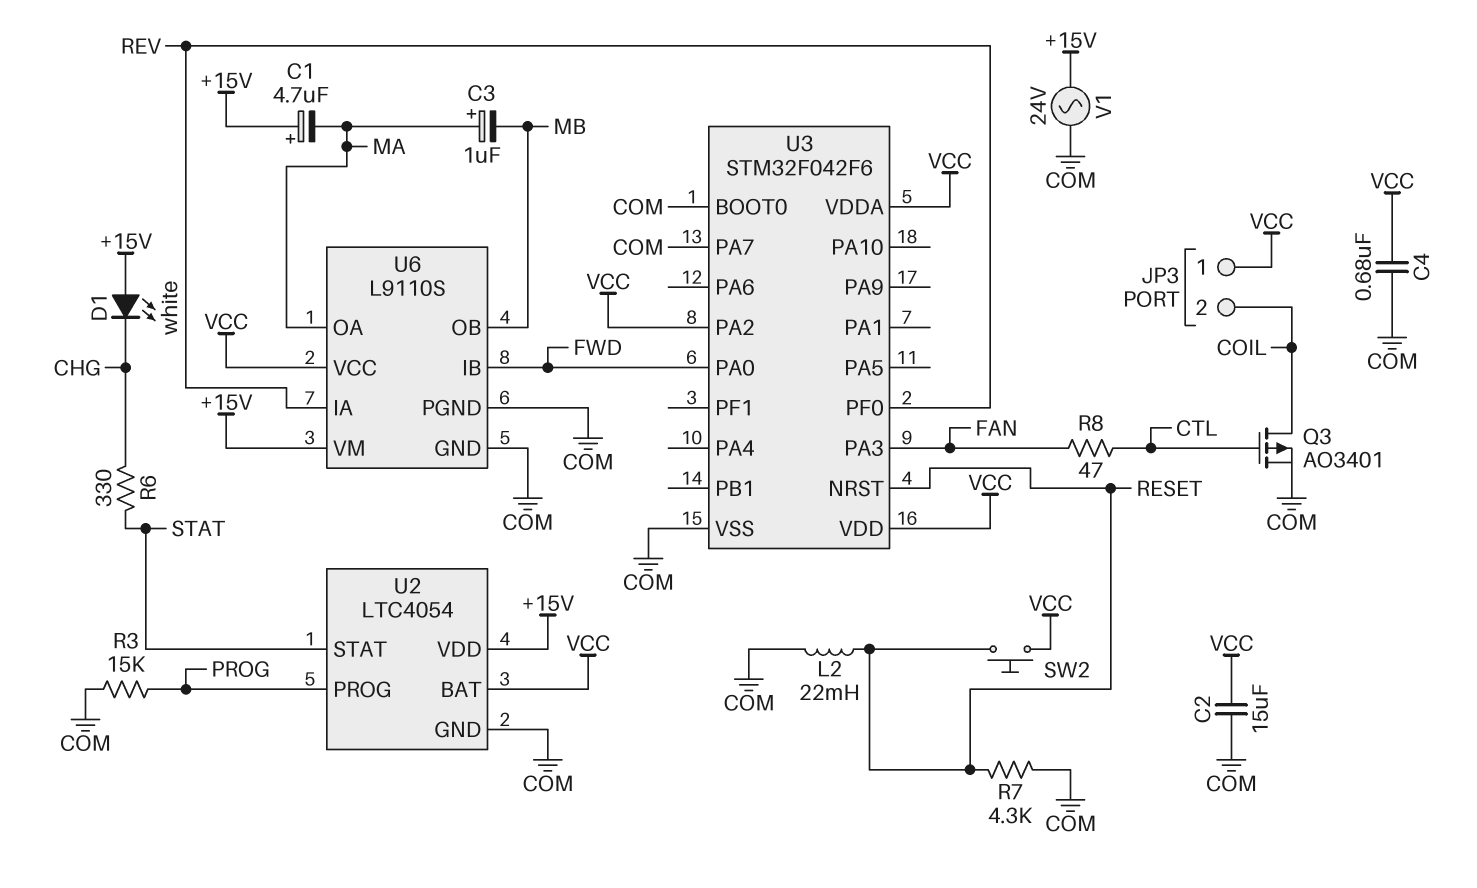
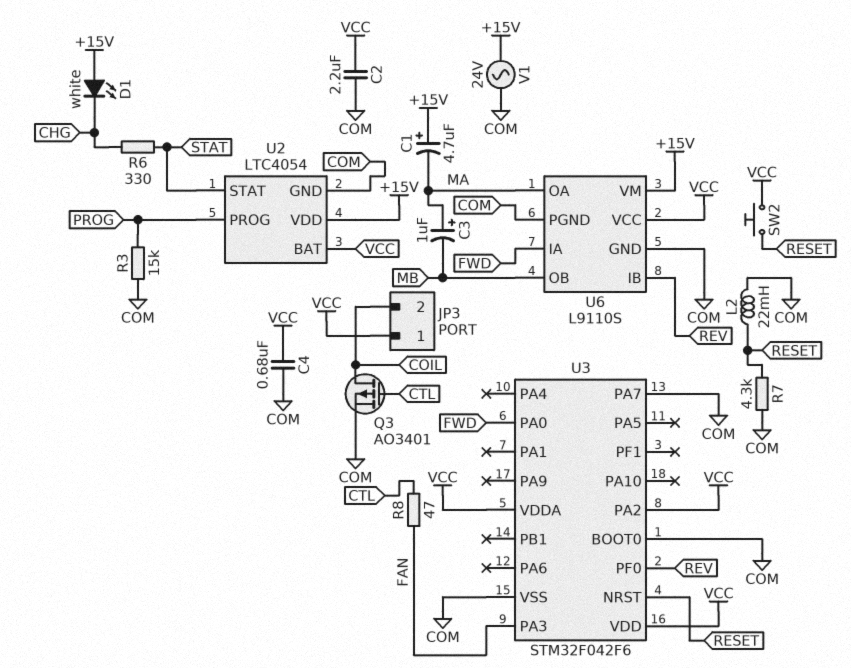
C2: 15uF (COM, VCC) -> 2.2uF (COM, VCC)
U6 pin IA: REV -> FWD
U6 pin IB: FWD -> REV

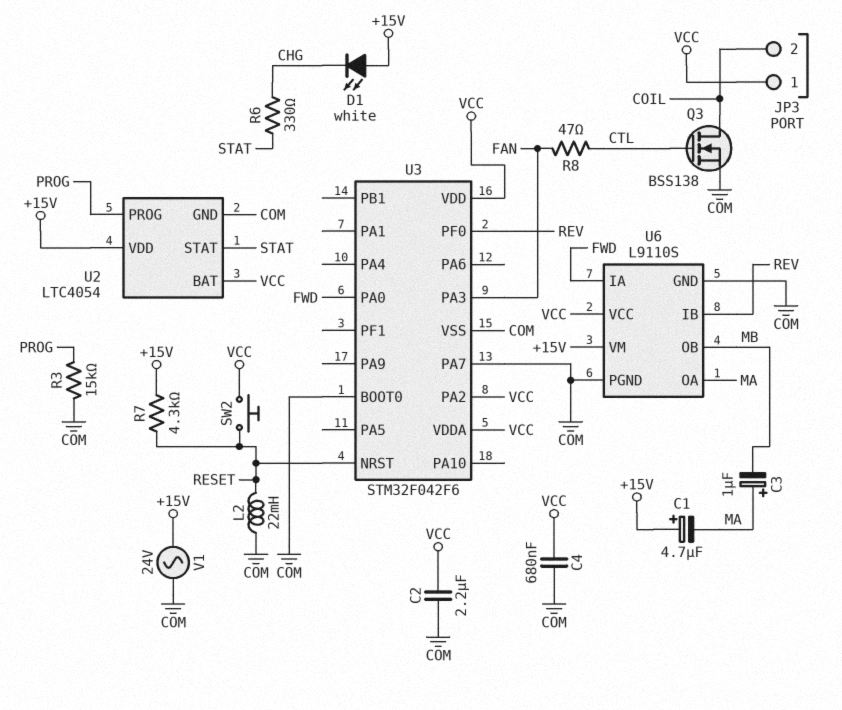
Q3: PMOS AO3401 (G CTL, D COIL, S COM) -> NMOS BSS138 (G CTL, D COIL, S COM)
R7: 4.3k (COM, RESET) -> 4.3k (+15V, RESET)

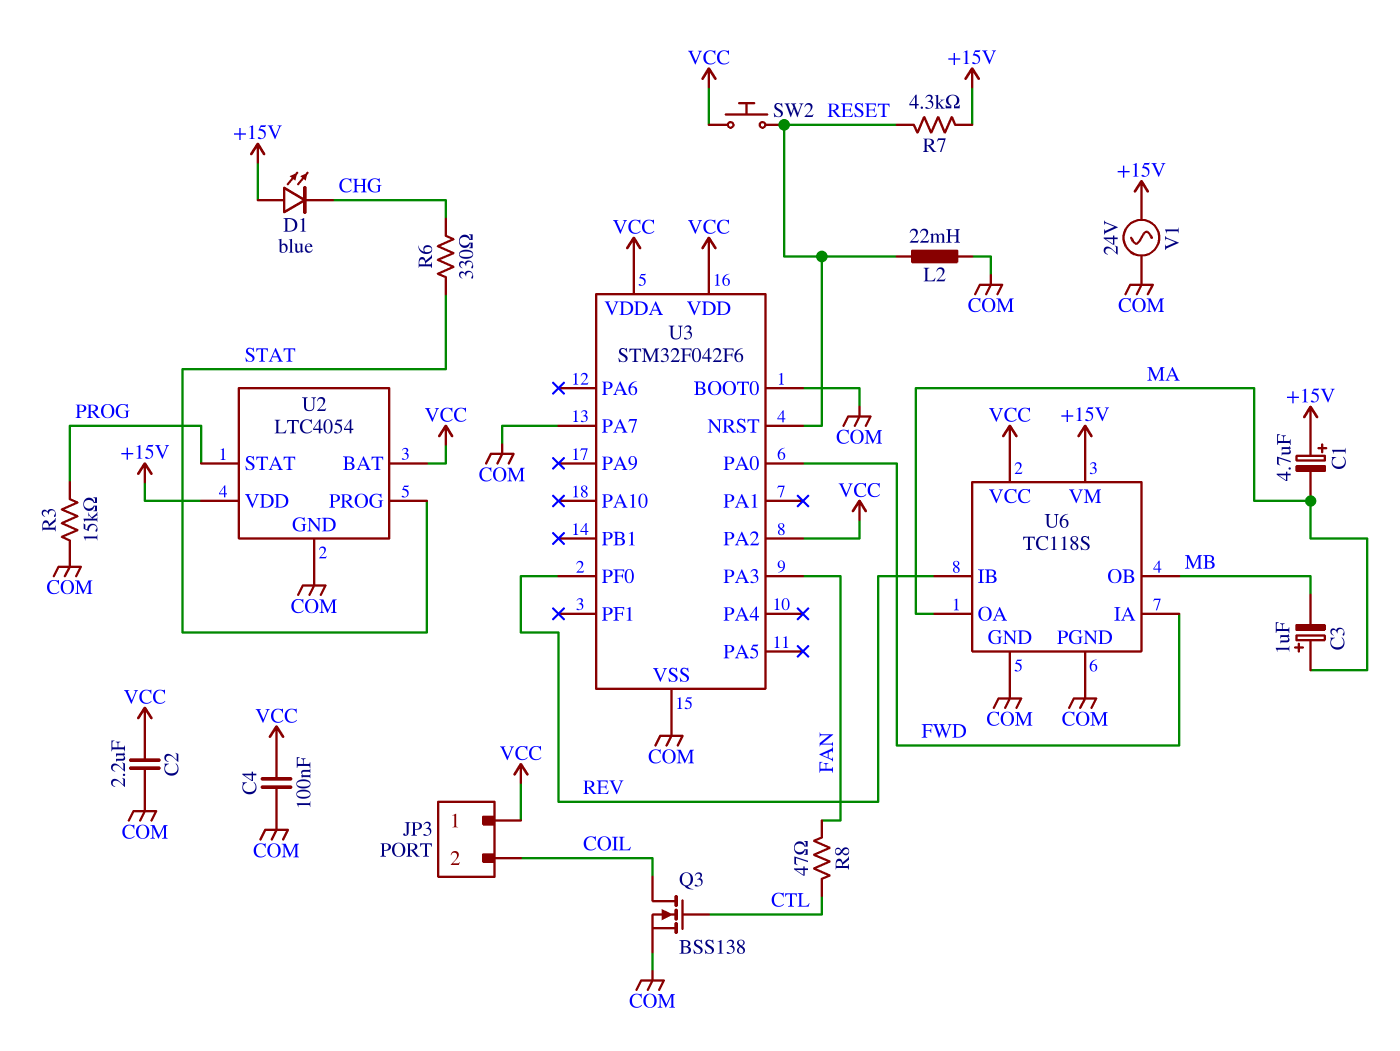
C4: 680nF (COM, VCC) -> 100nF (COM, VCC)
D1: LED white (A +15V, K CHG) -> LED blue (A +15V, K CHG)
U2 pin PROG: PROG -> STAT
U2 pin STAT: STAT -> PROG
U6: L9110S -> TC118S

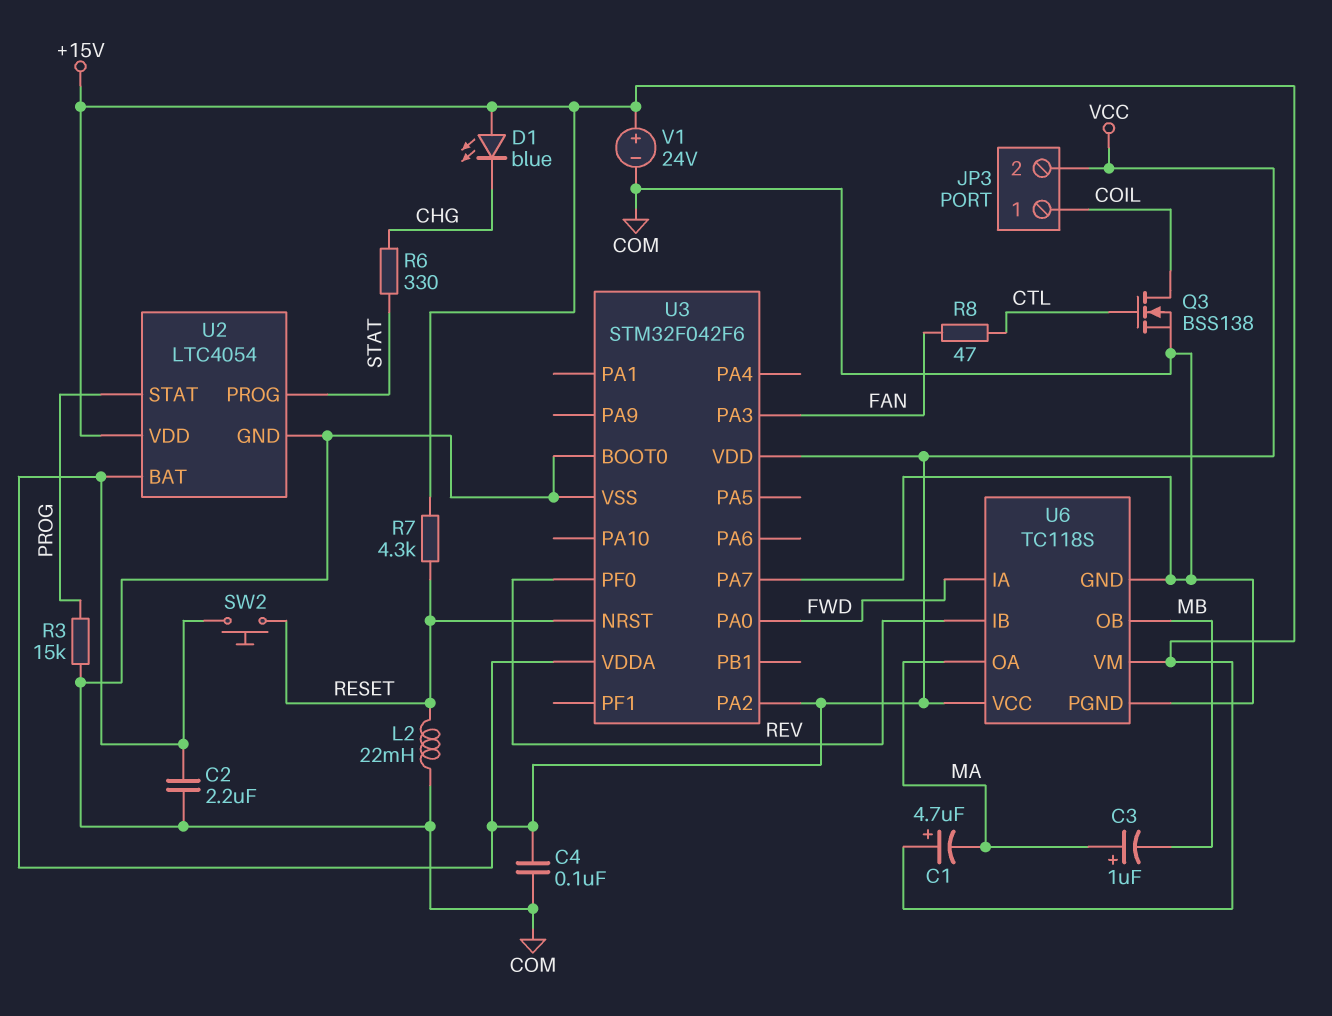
JP3 pin 1: VCC -> COIL
JP3 pin 2: COIL -> VCC
V1: AC 24V (+15V, COM) -> 24V (plus +15V, minus COM)

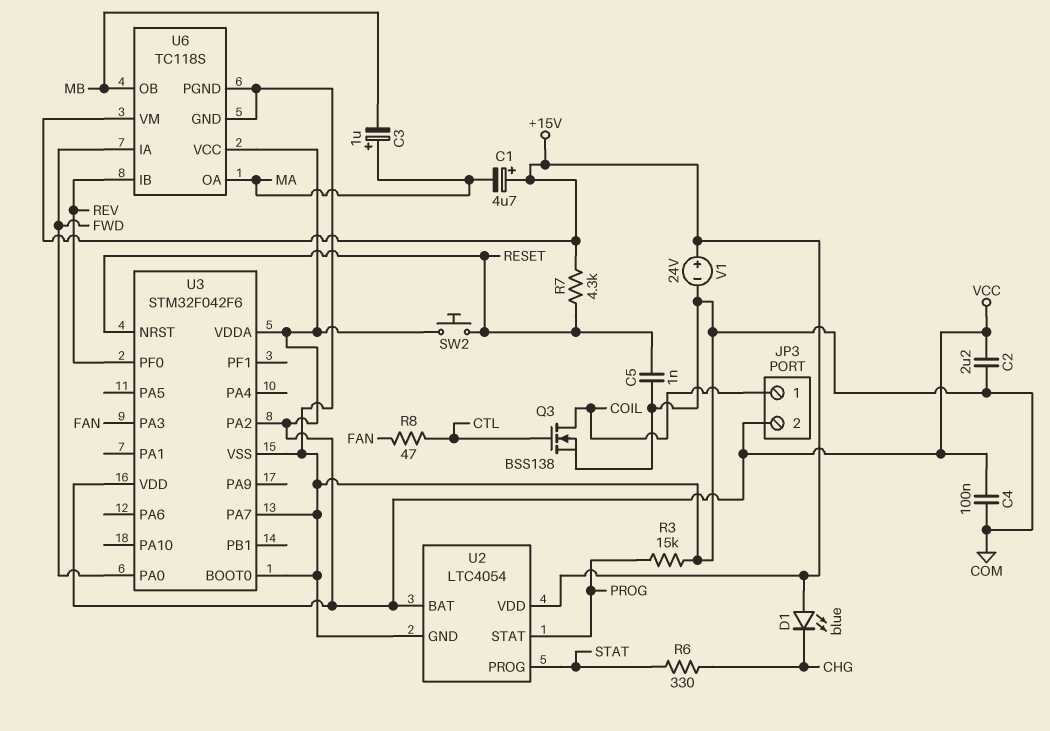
C5: none -> 1nF (COM, RESET)
L2: 22mH (COM, RESET) -> none

